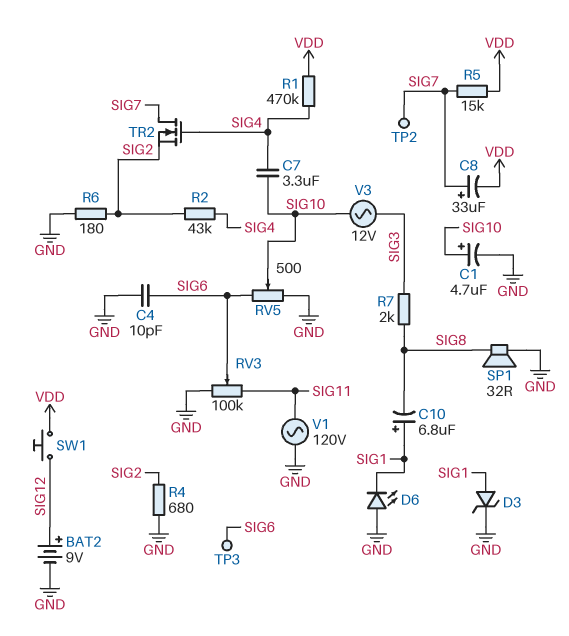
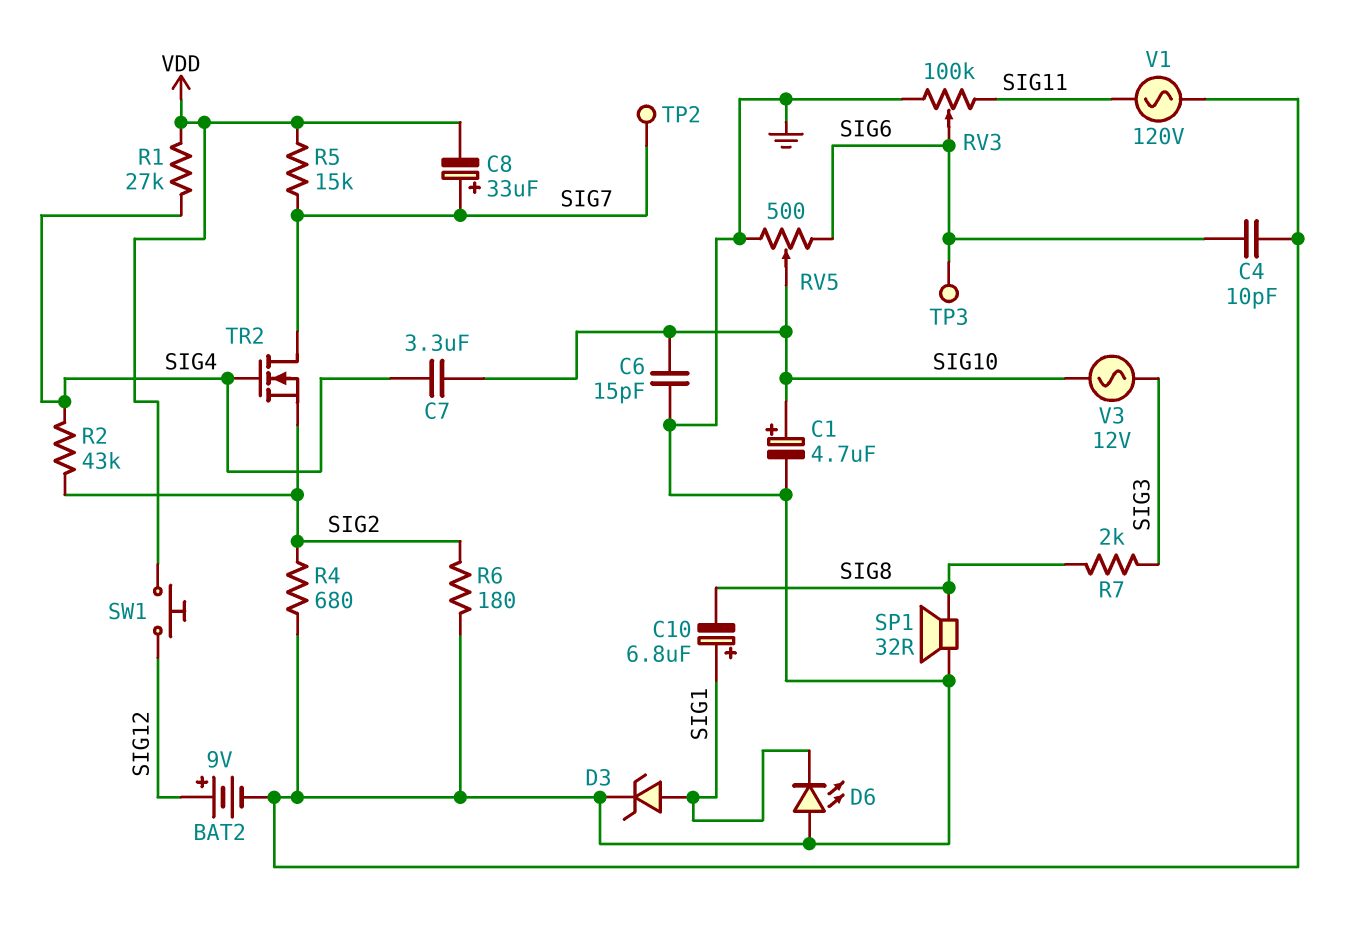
C6: none -> 15pF (GND, SIG10)
R1: 470k (SIG4, VDD) -> 27k (SIG4, VDD)

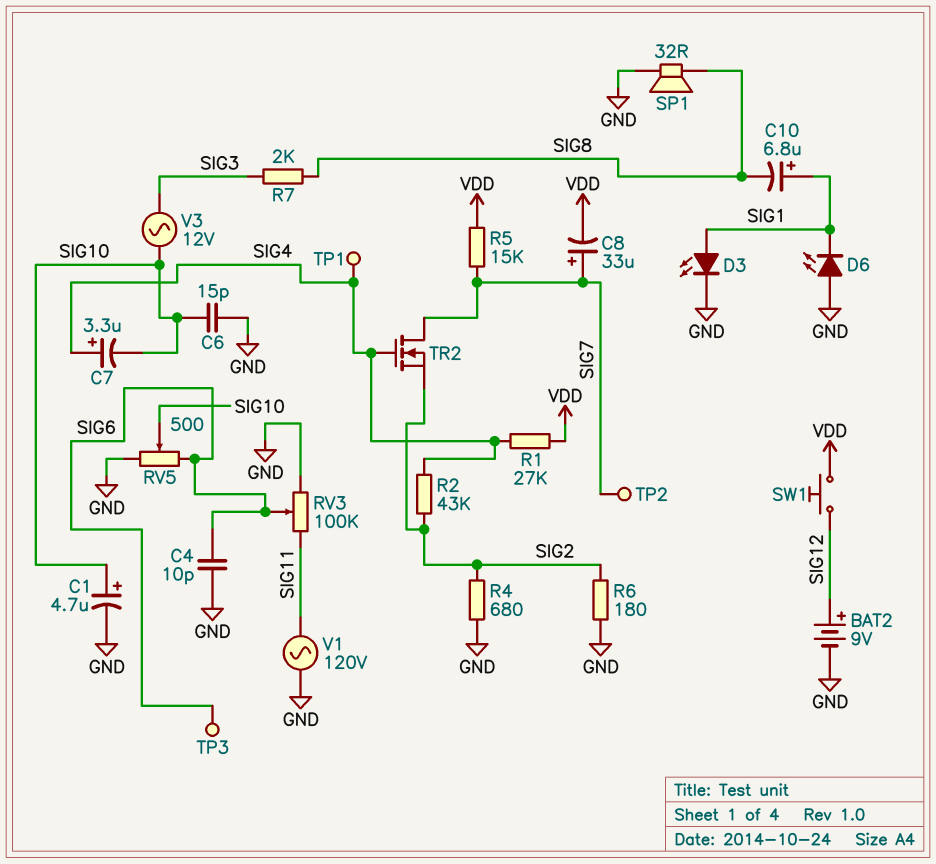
C7: 3.3uF (SIG4, SIG10) -> 3.3uF (plus SIG4, minus SIG10)
D3: zener (A SIG1, K GND) -> LED (A SIG1, K GND)
TP1: none -> test point (SIG4)

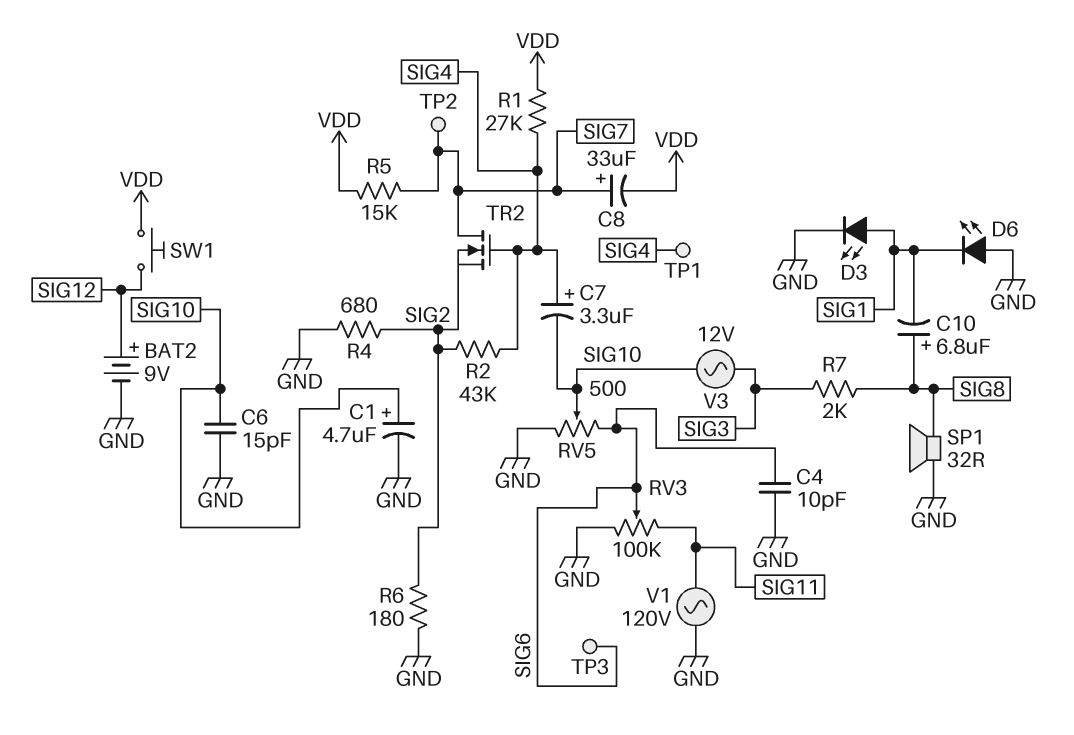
C10: 6.8uF (plus SIG1, minus SIG8) -> 6.8uF (plus SIG8, minus SIG1)

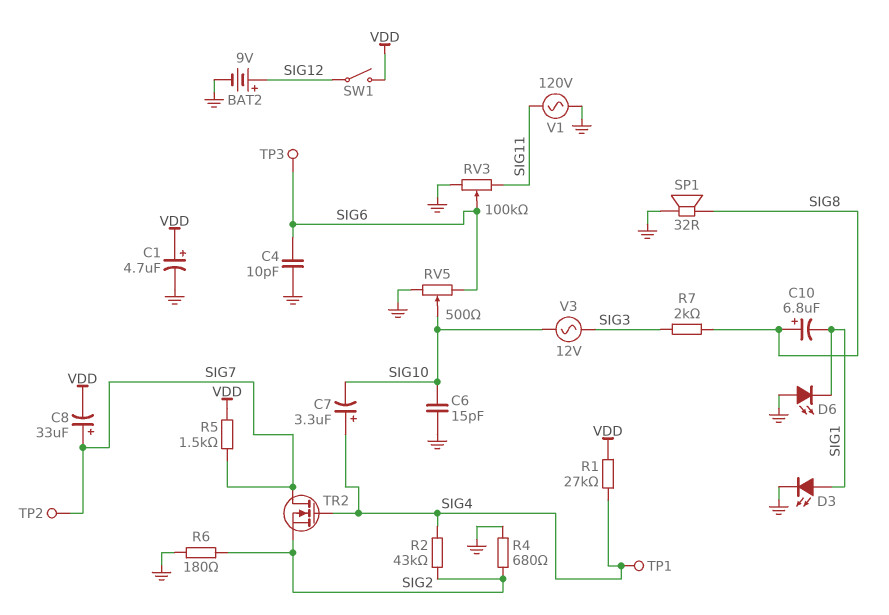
C1: 4.7uF (plus SIG10, minus GND) -> 4.7uF (plus VDD, minus GND)
R5: 15k (SIG7, VDD) -> 1.5k (SIG7, VDD)
SW1: button (SIG12, VDD) -> switch (SIG12, VDD)

